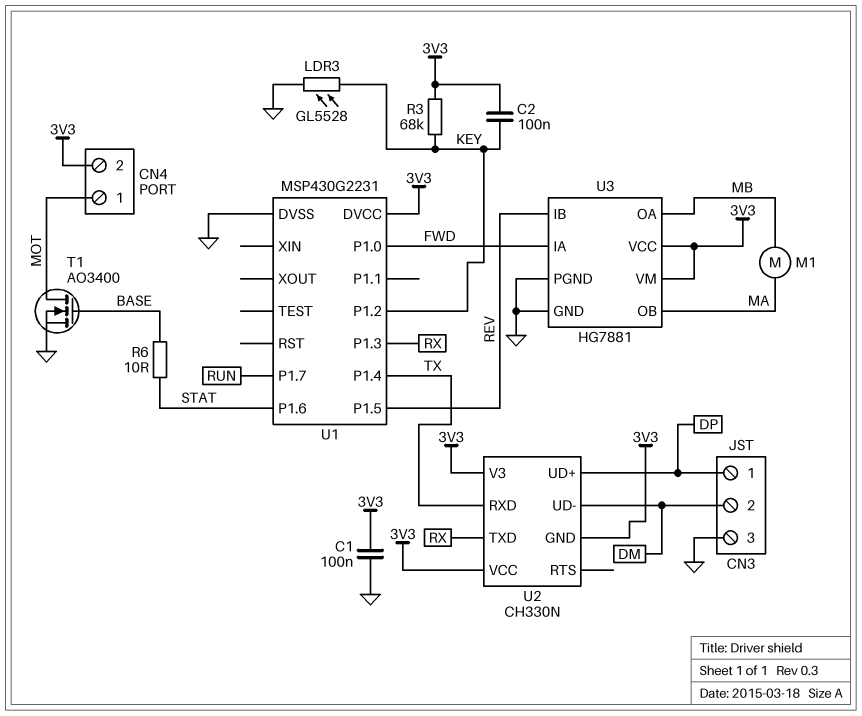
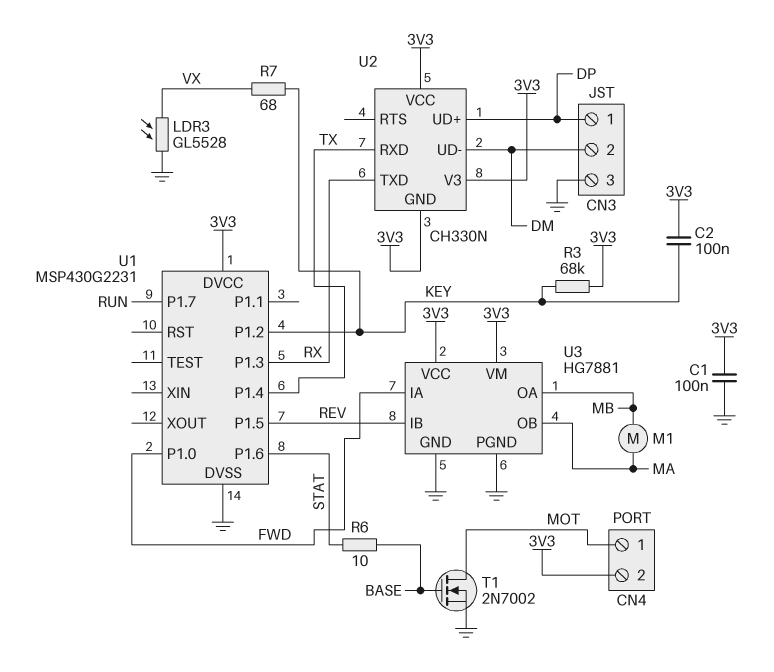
LDR3: GL5528 (GND, KEY) -> GL5528 (GND, VX)
R7: none -> 68 (KEY, VX)
T1: NMOS AO3400 (G BASE, D MOT, S GND) -> NMOS 2N7002 (G BASE, D MOT, S GND)

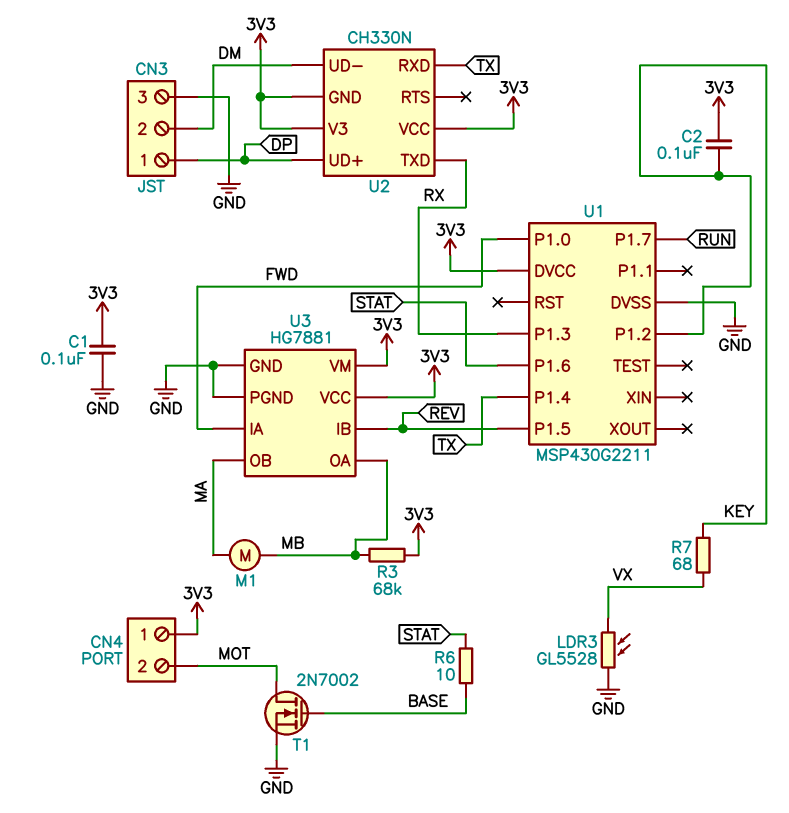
CN4 pin 1: MOT -> 3V3
CN4 pin 2: 3V3 -> MOT
R3: 68k (3V3, KEY) -> 68k (3V3, MB)
U1: MSP430G2231 -> MSP430G2211

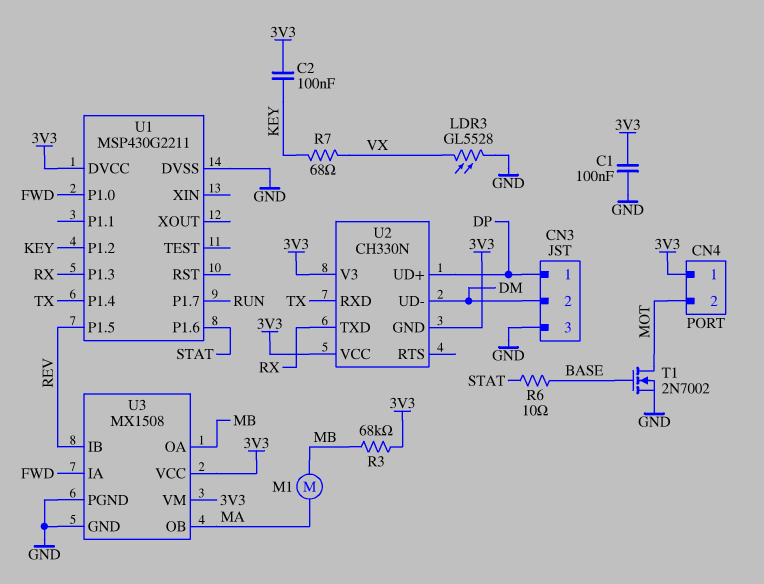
U3: HG7881 -> MX1508

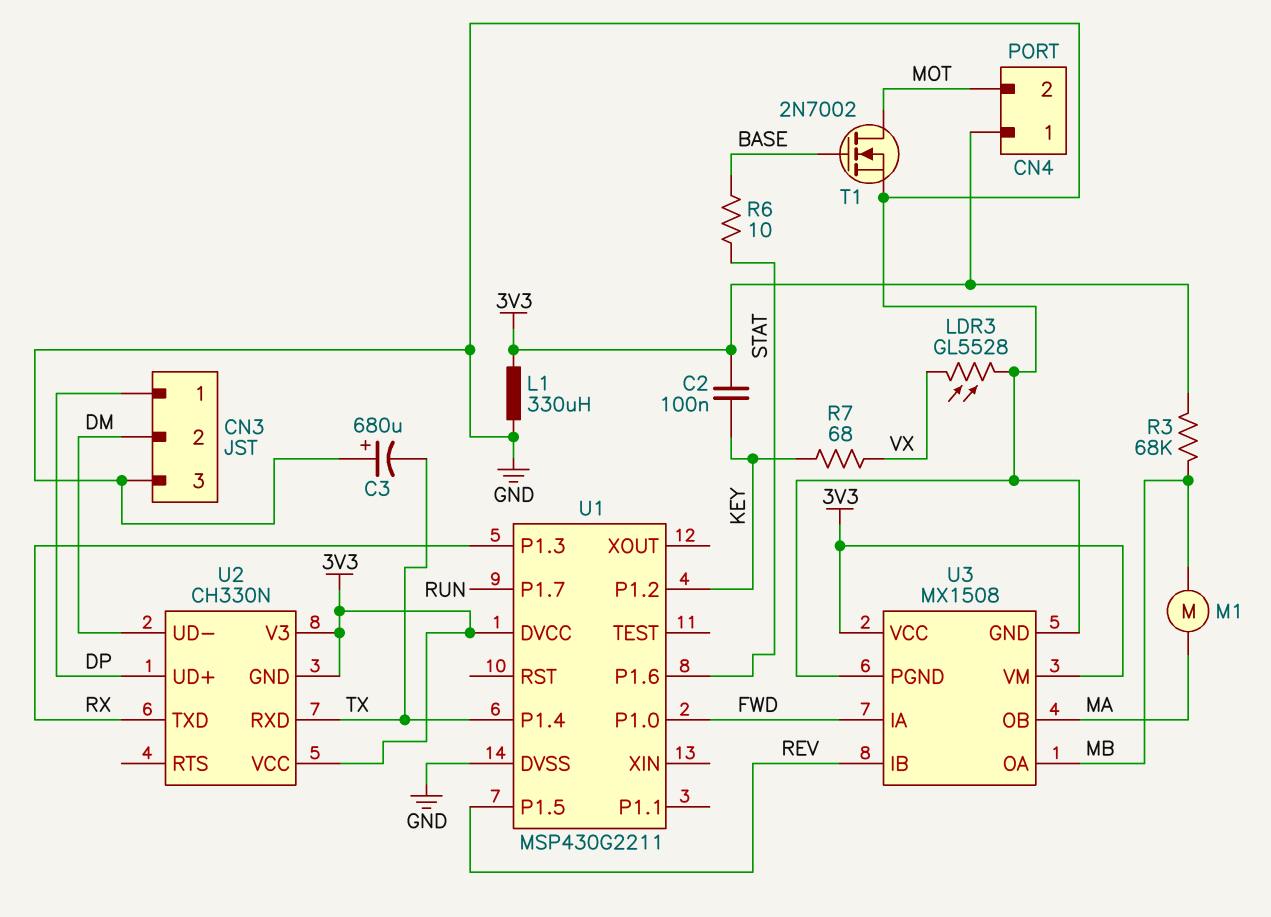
C1: 100nF (3V3, GND) -> none
C3: none -> 680uF (plus GND, minus TX)
L1: none -> 330uH (3V3, GND)

